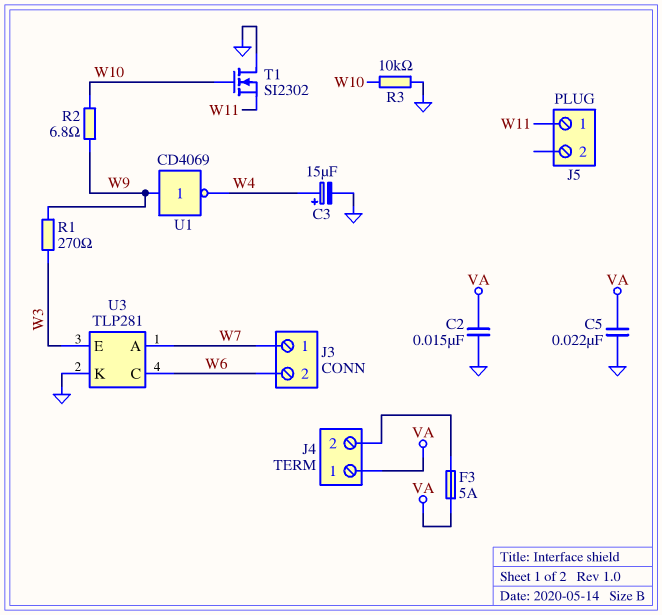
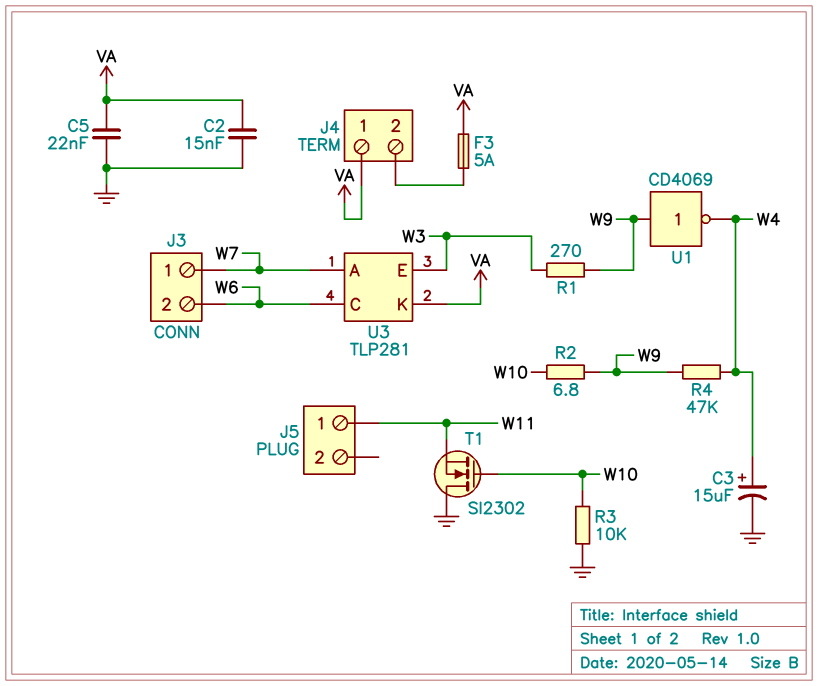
R4: none -> 47k (W4, W9)
U3 pin K: GND -> VA

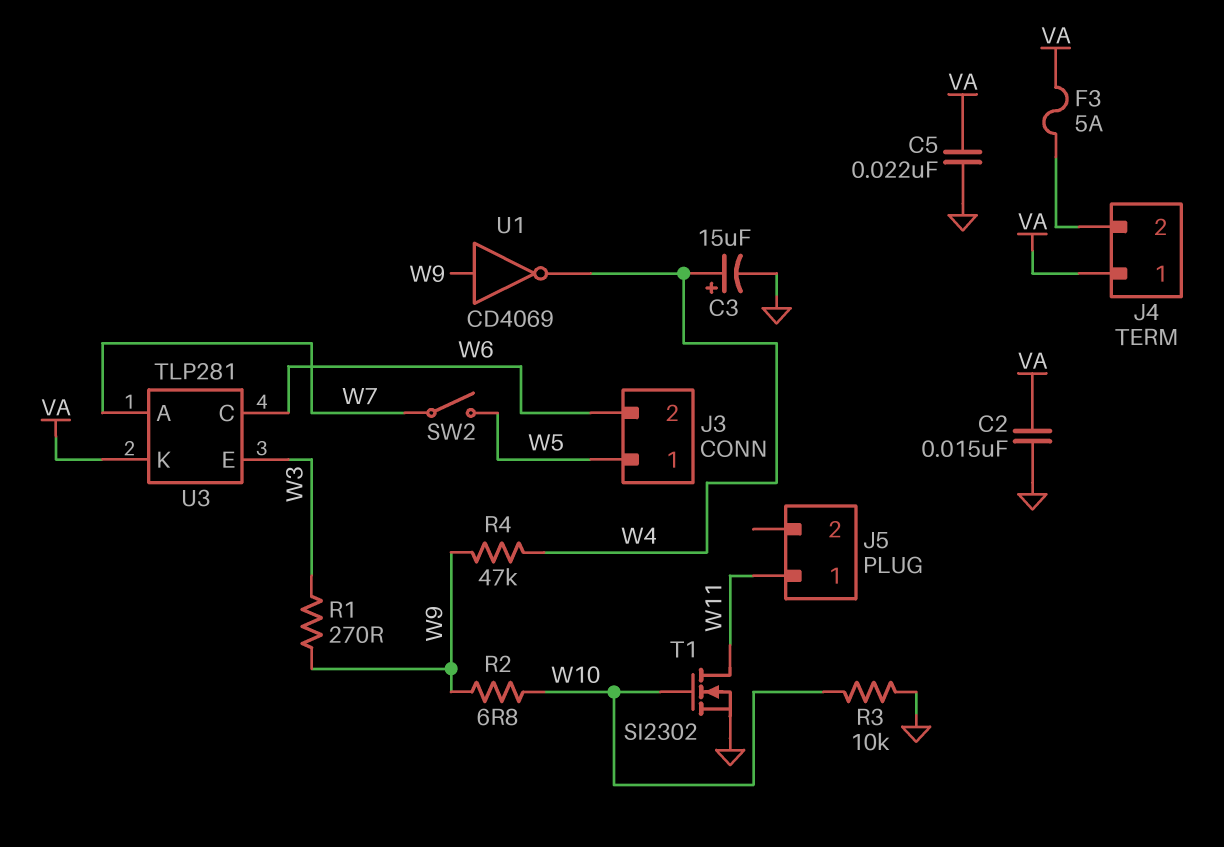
J3 pin 1: W7 -> W5
SW2: none -> switch (W5, W7)
T1: NMOS SI2302 (G W10, D GND, S W11) -> NMOS SI2302 (G W10, D W11, S GND)

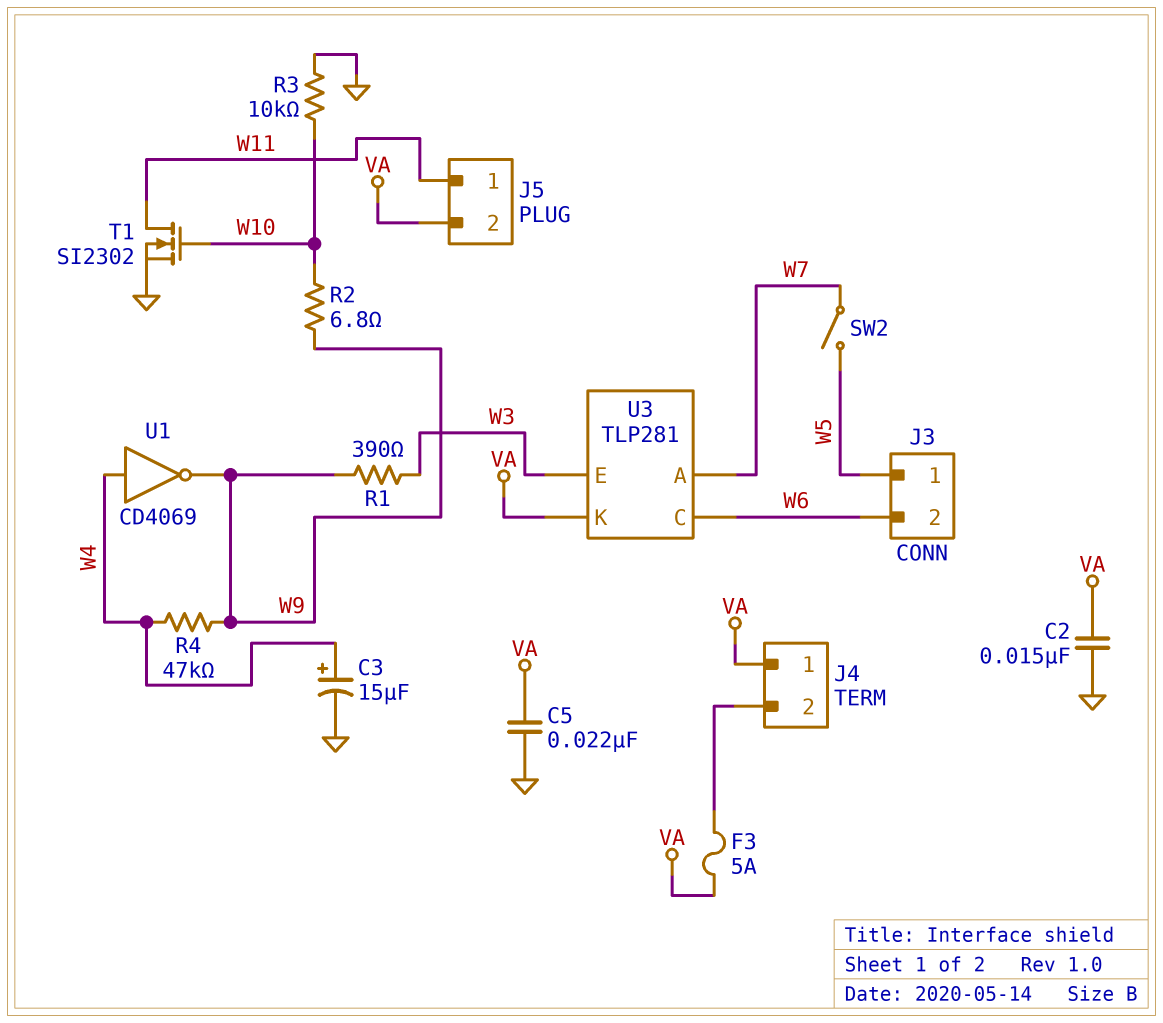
J5 pin 2: none -> VA
R1: 270 (W3, W9) -> 390 (W3, W9)
U1: NOT CD4069 (in W9, out W4) -> NOT CD4069 (in W4, out W9)

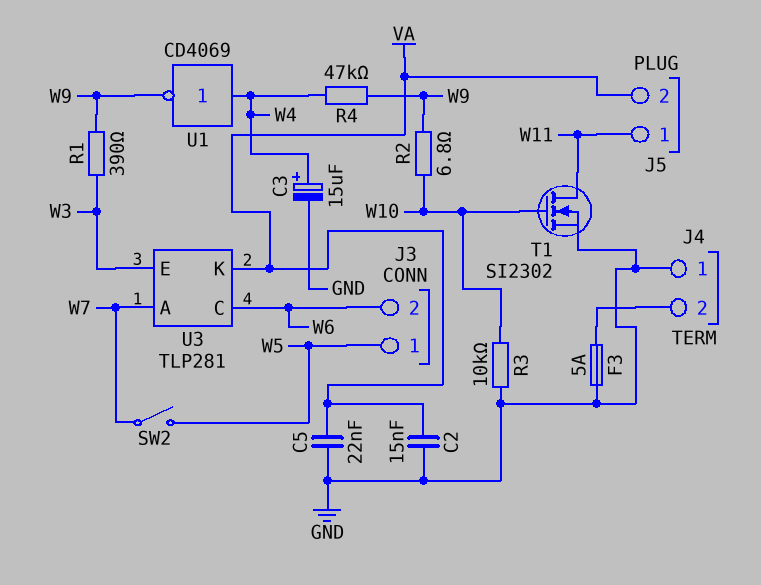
F3: 5A (J4/2, VA) -> 5A (GND, J4/2)
J4 pin 1: VA -> GND

